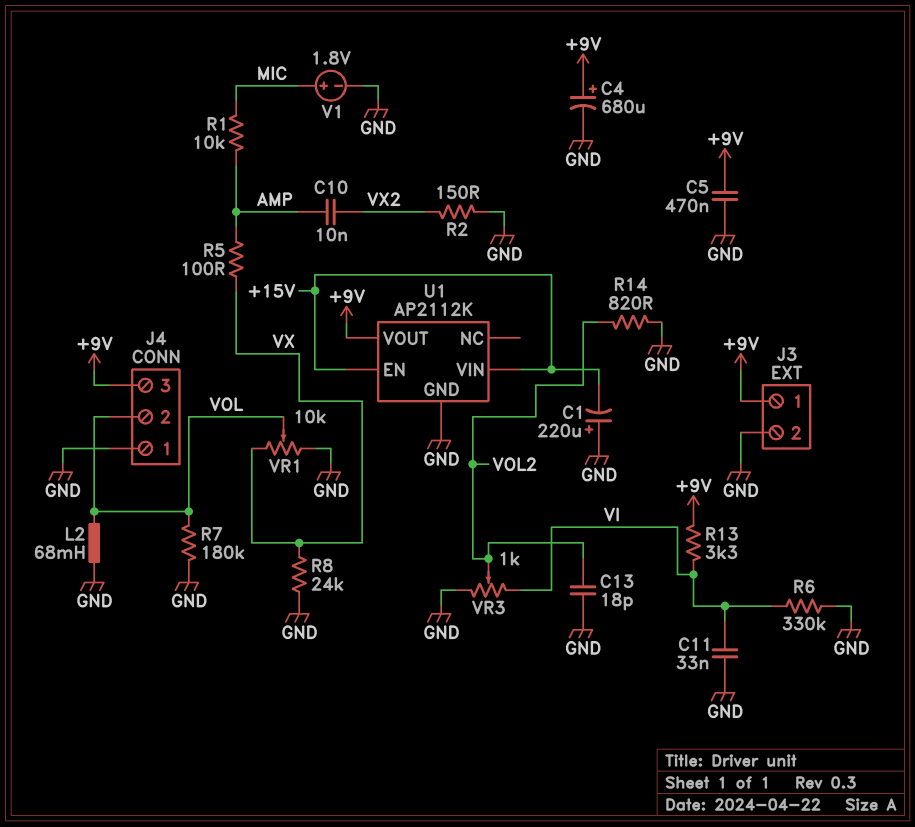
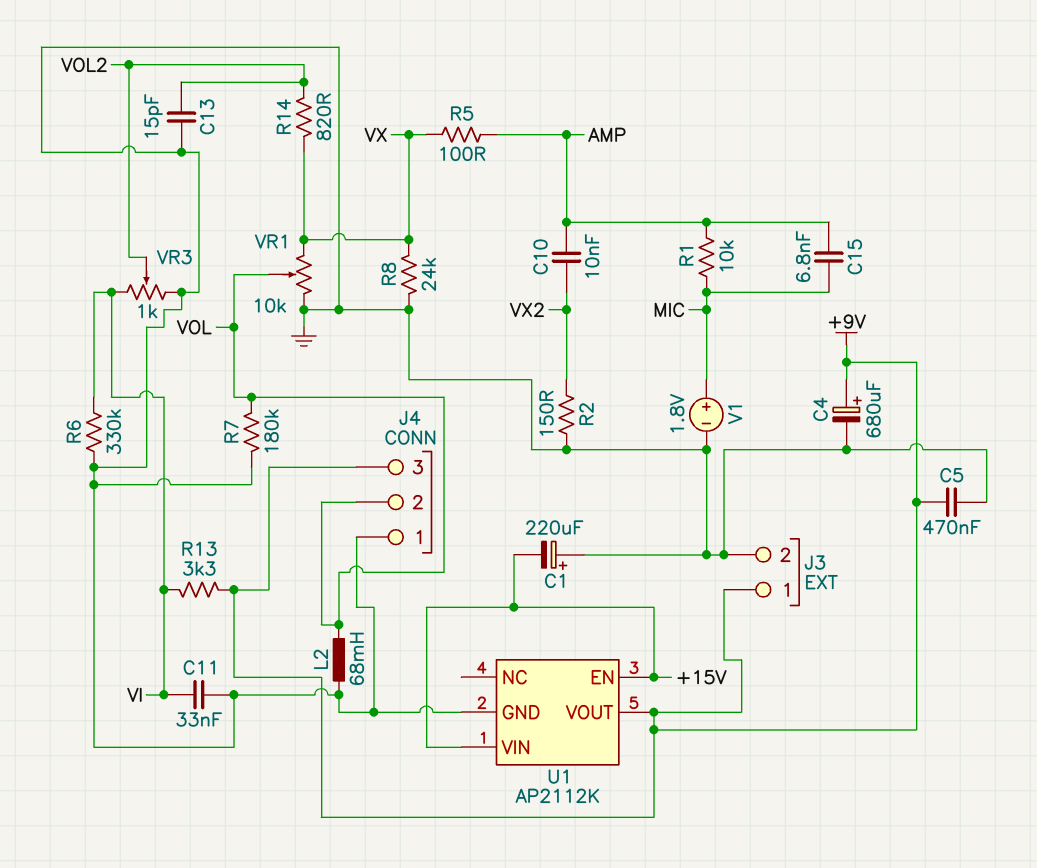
C13: 18pF (GND, VOL2) -> 15pF (GND, VOL2)
C15: none -> 6.8nF (AMP, MIC)
R14: 820 (GND, VOL2) -> 820 (VOL2, VX)

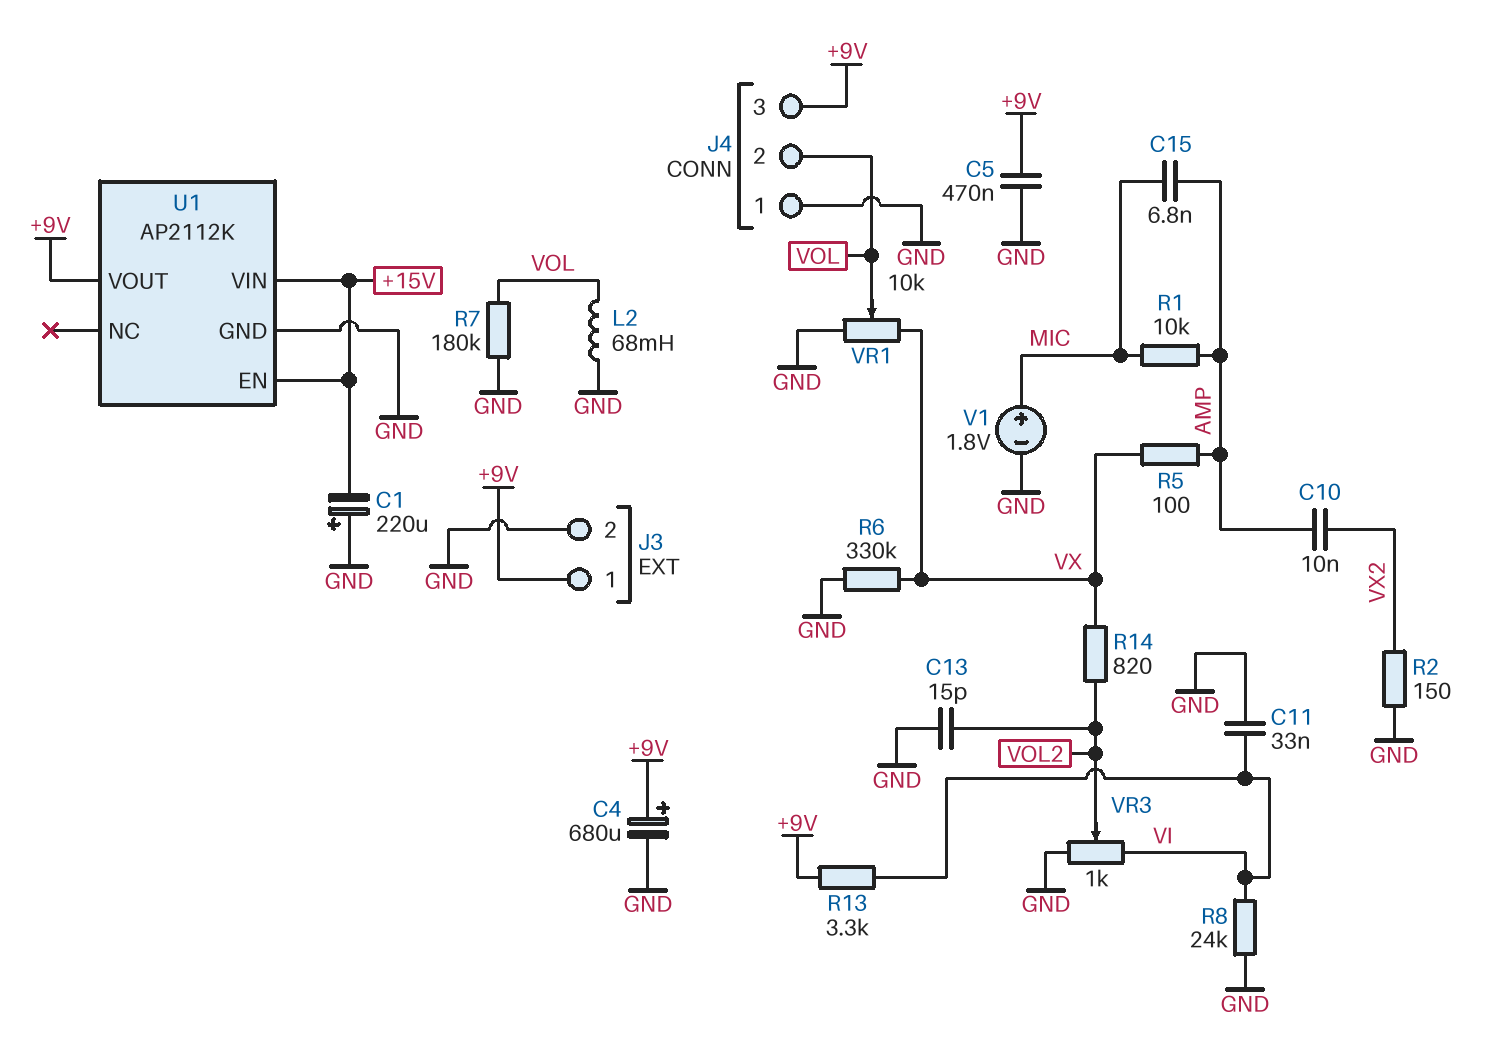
R6: 330k (GND, VI) -> 330k (GND, VX)
R8: 24k (GND, VX) -> 24k (GND, VI)

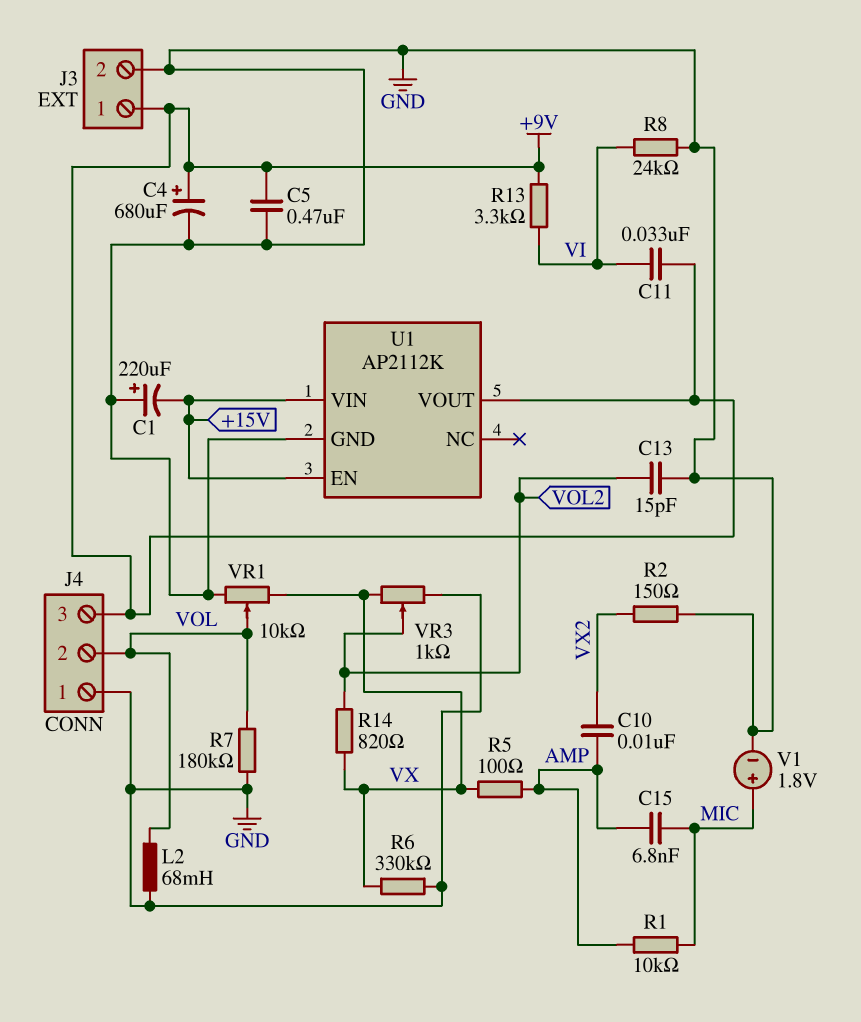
C11: 33nF (GND, VI) -> 33nF (+9V, VI)
VR3: 1k (GND, VI, wiper VOL2) -> 1k (GND, VX, wiper VOL2)

